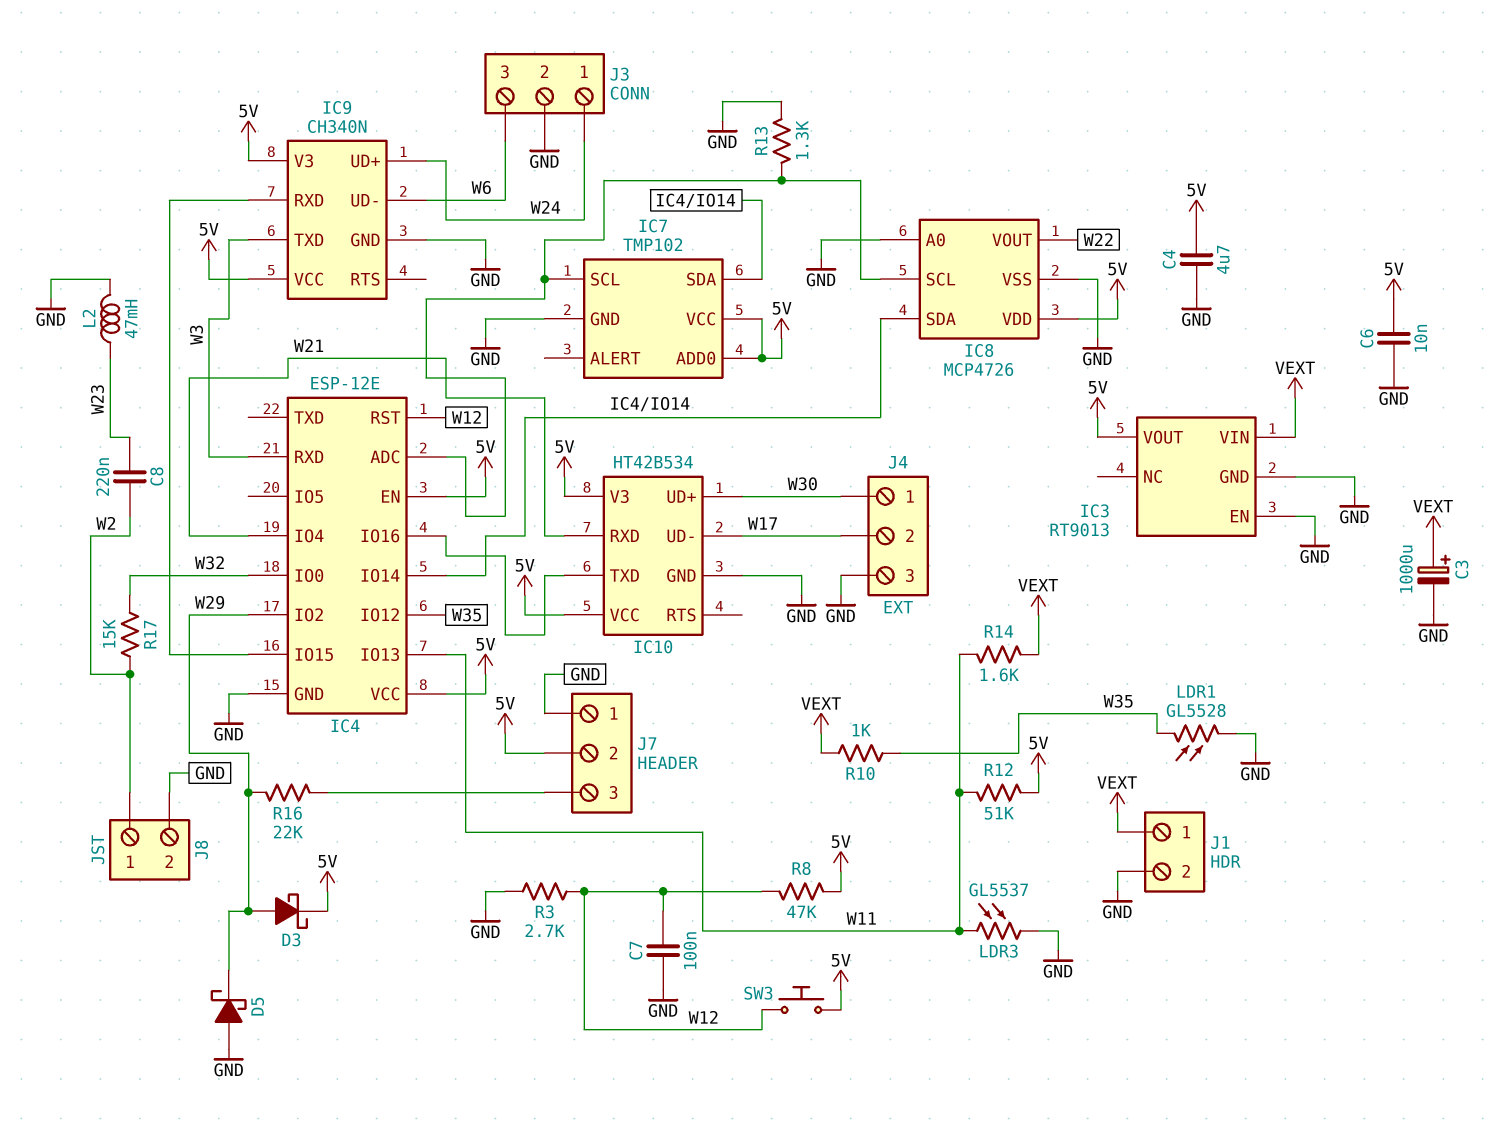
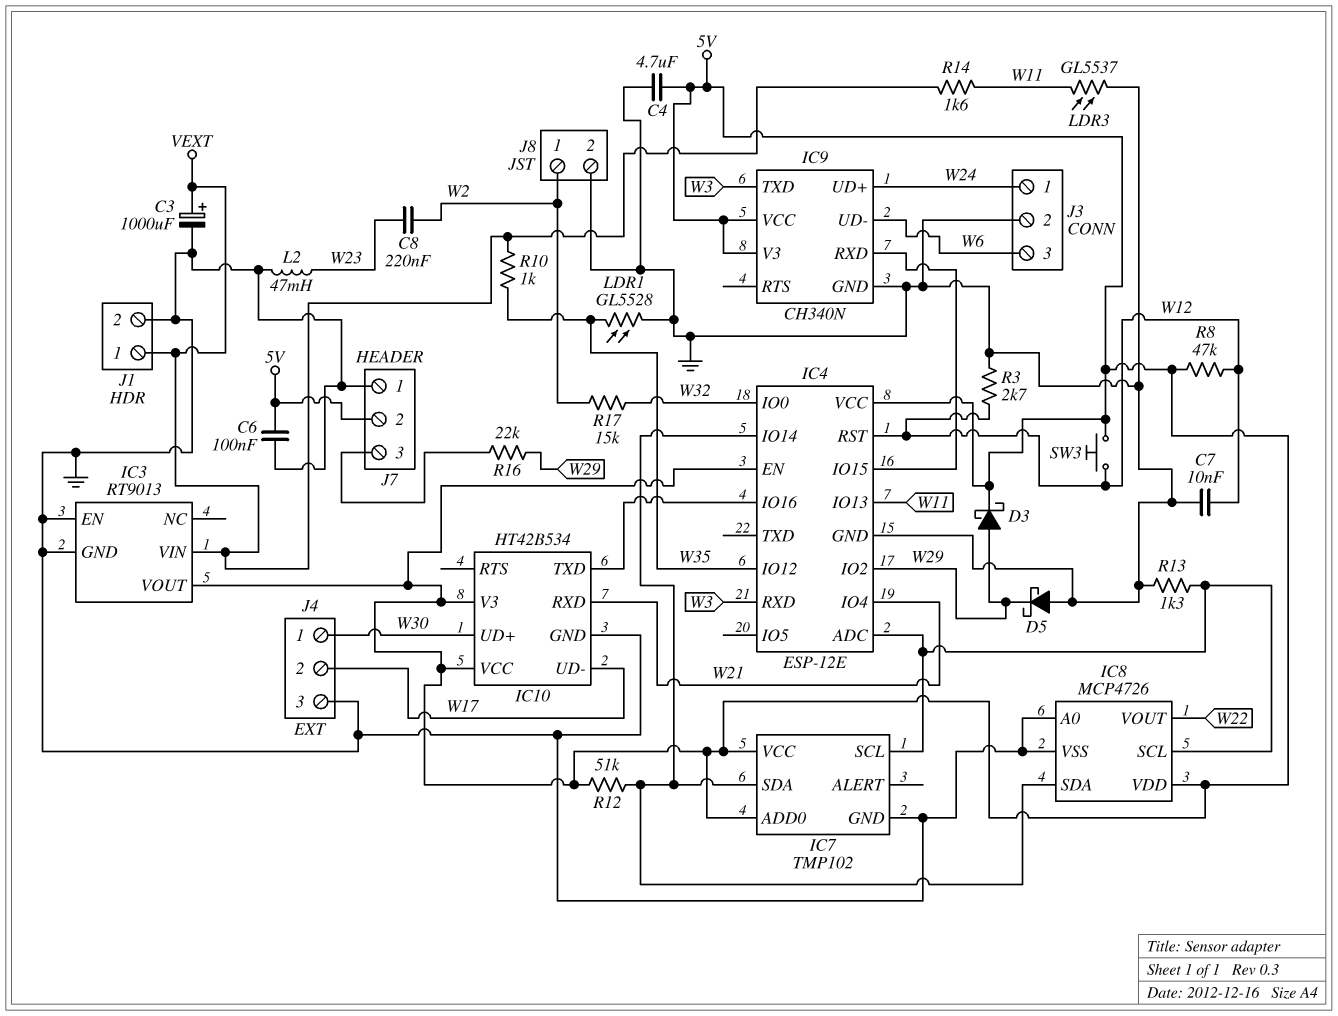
C6: 10nF (5V, GND) -> 100nF (5V, GND)
C7: 100nF (GND, W12) -> 10nF (GND, W12)
R12: 51k (5V, W11) -> 51k (5V, IC4/IO14)

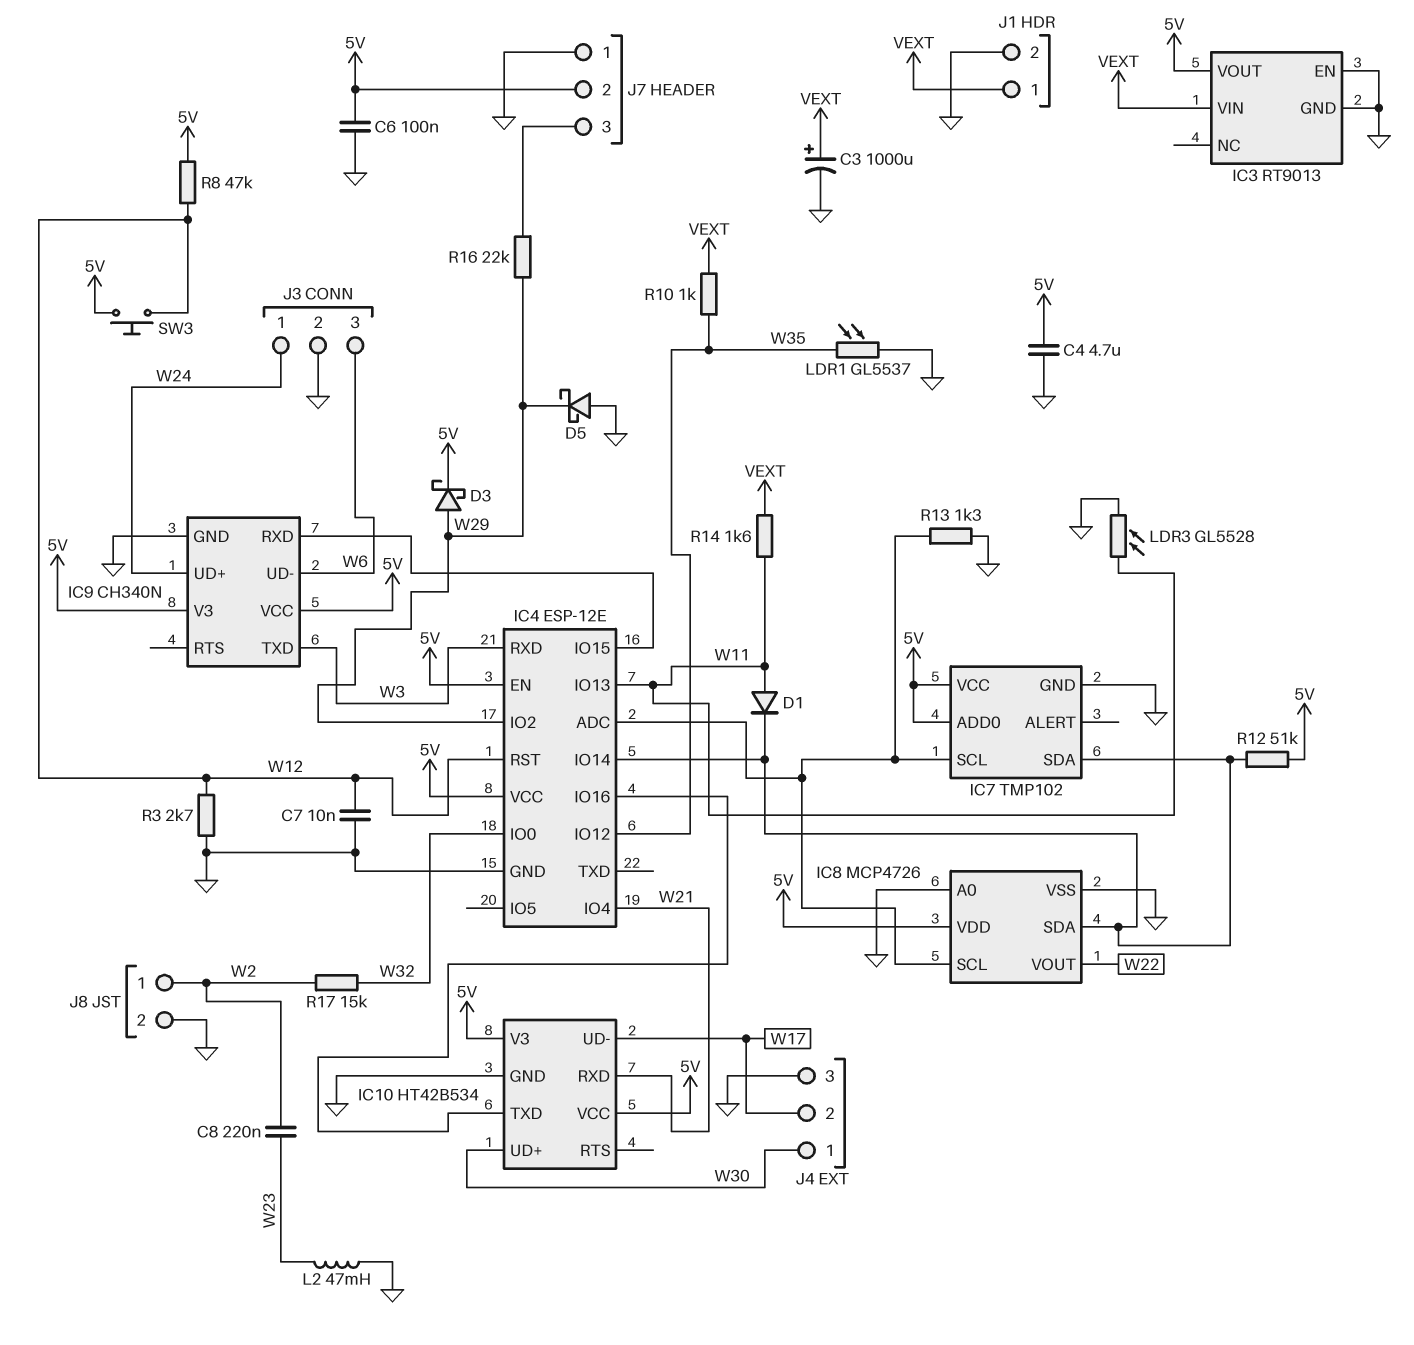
D1: none -> diode (A W11, K IC4/IO14)
LDR1: GL5528 (GND, W35) -> GL5537 (GND, W35)
LDR3: GL5537 (GND, W11) -> GL5528 (GND, W11)

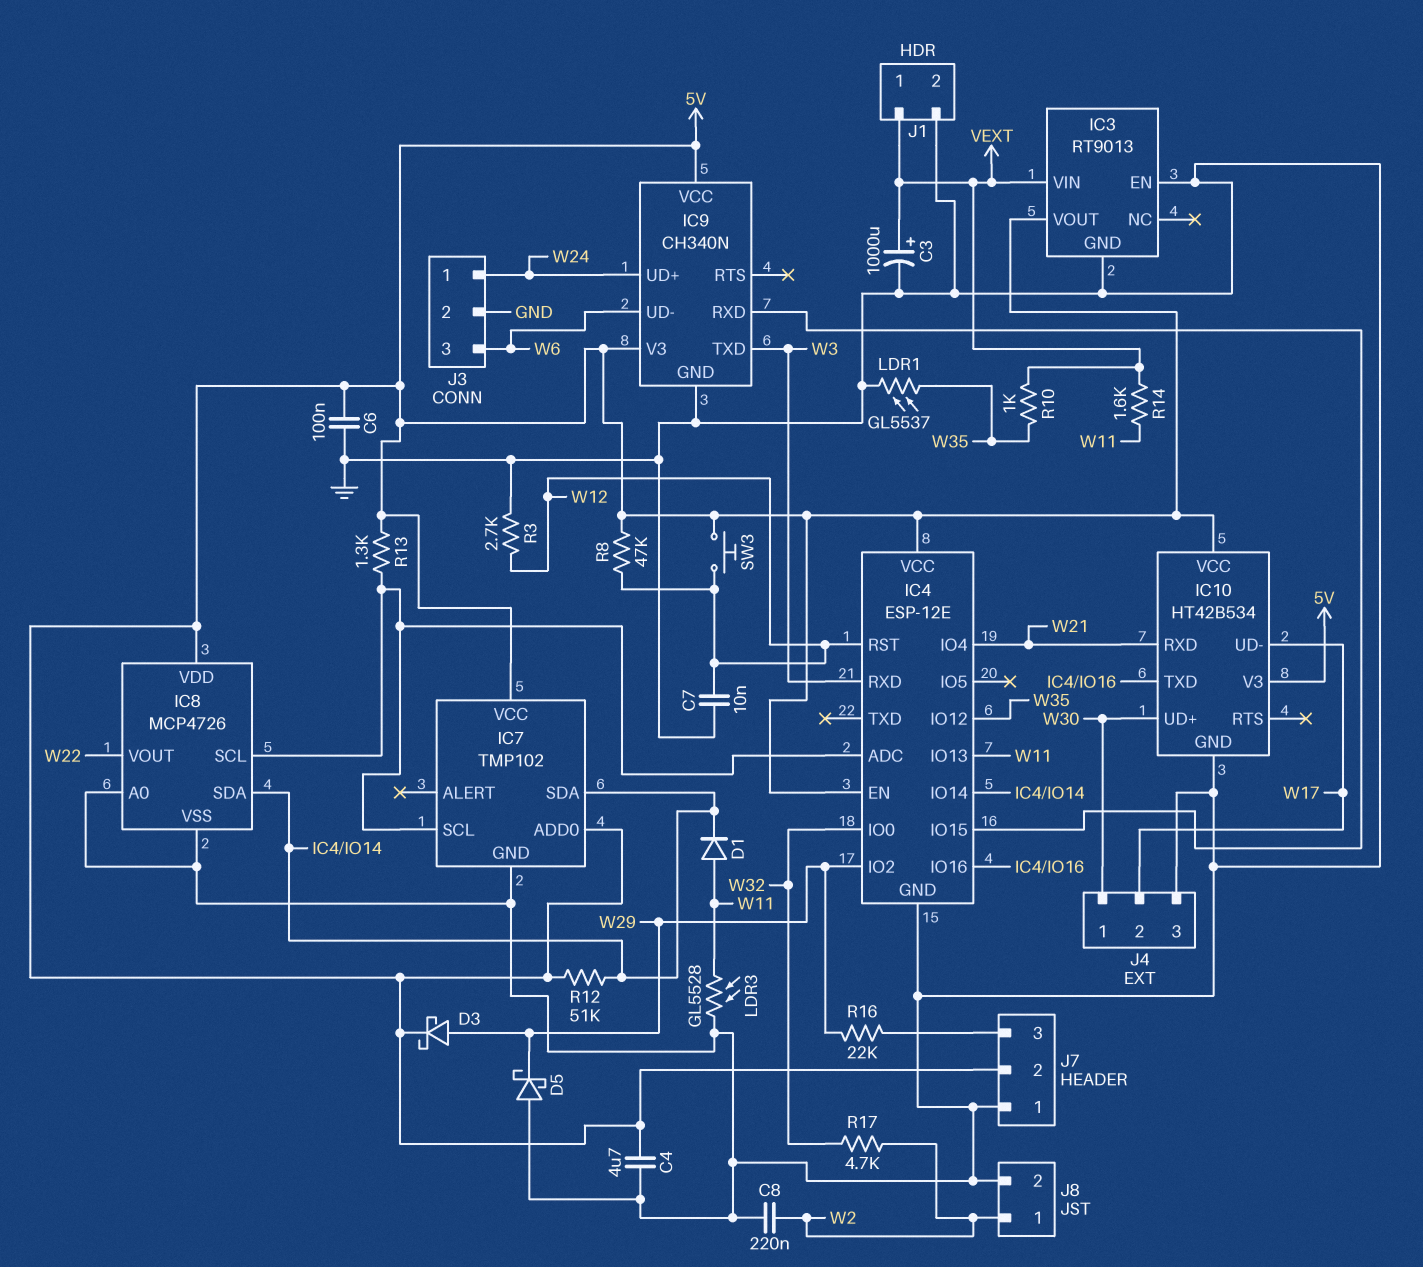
C8: 220nF (W2, W23) -> 220nF (GND, W2)
L2: 47mH (GND, W23) -> none
R13: 1.3k (GND, IC4/ADC) -> 1.3k (5V, IC4/ADC)
R17: 15k (W2, W32) -> 4.7k (W2, W32)

